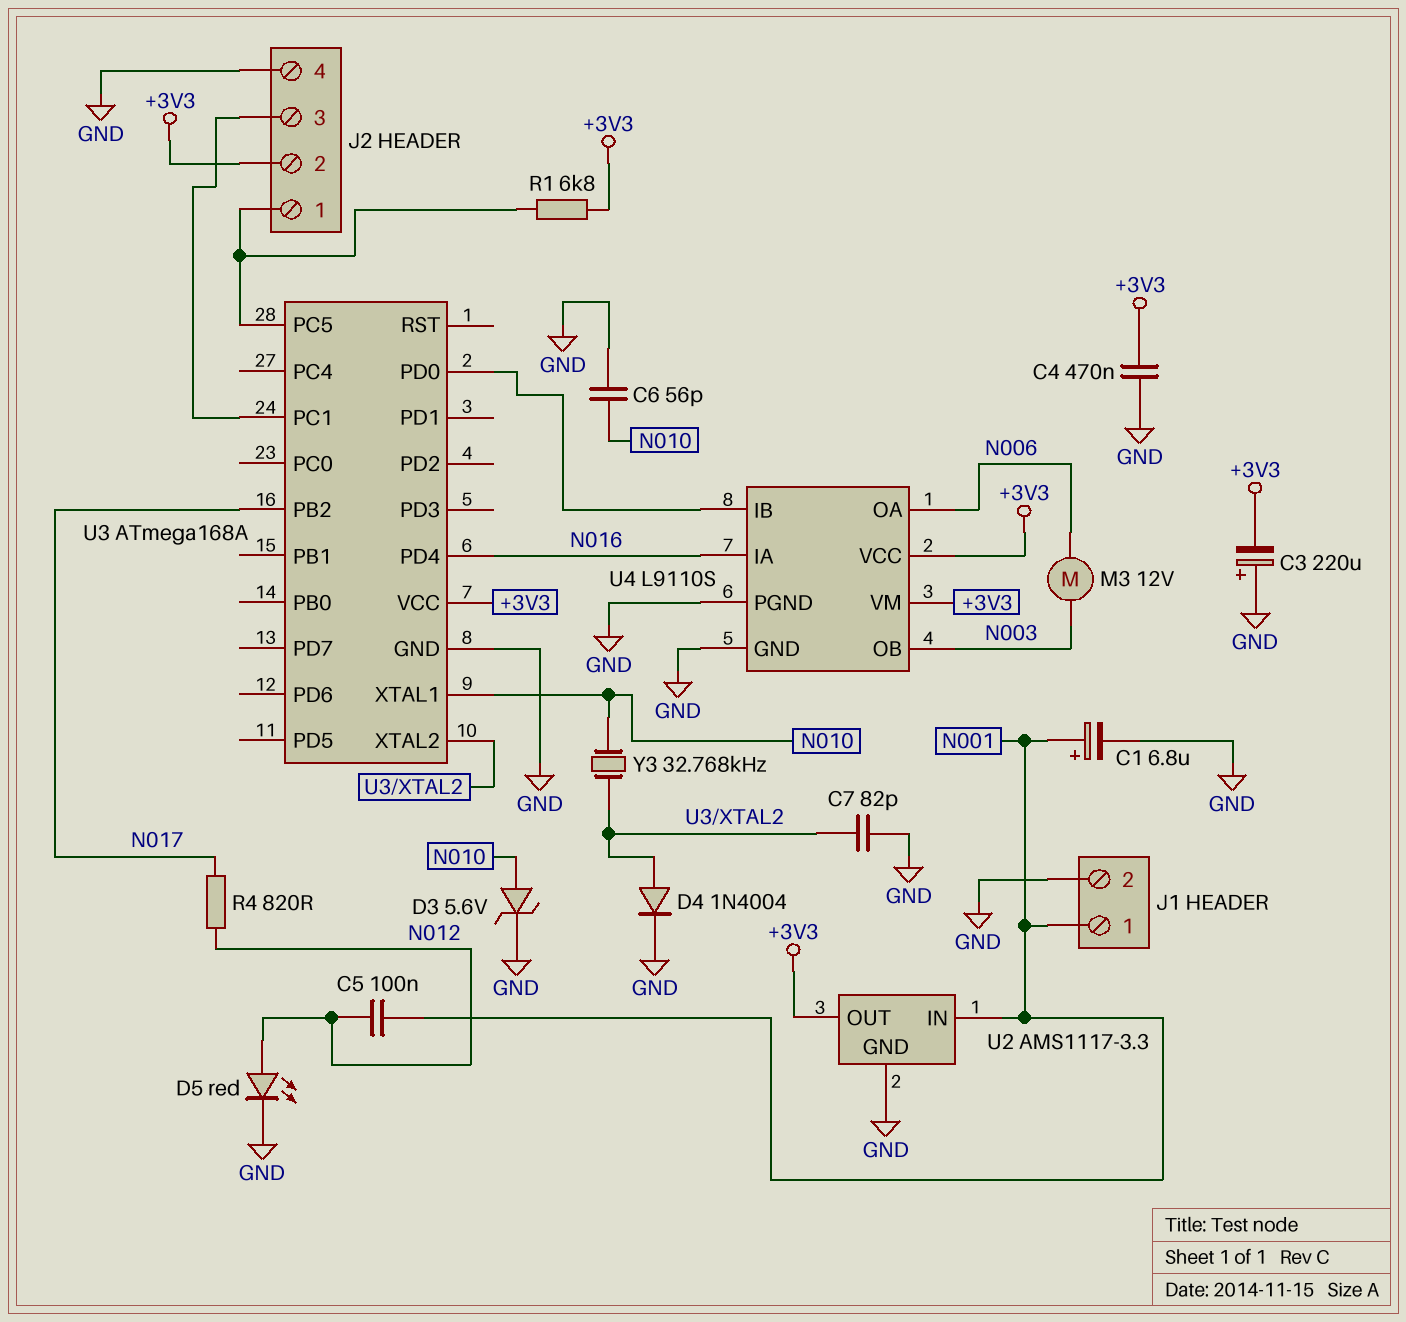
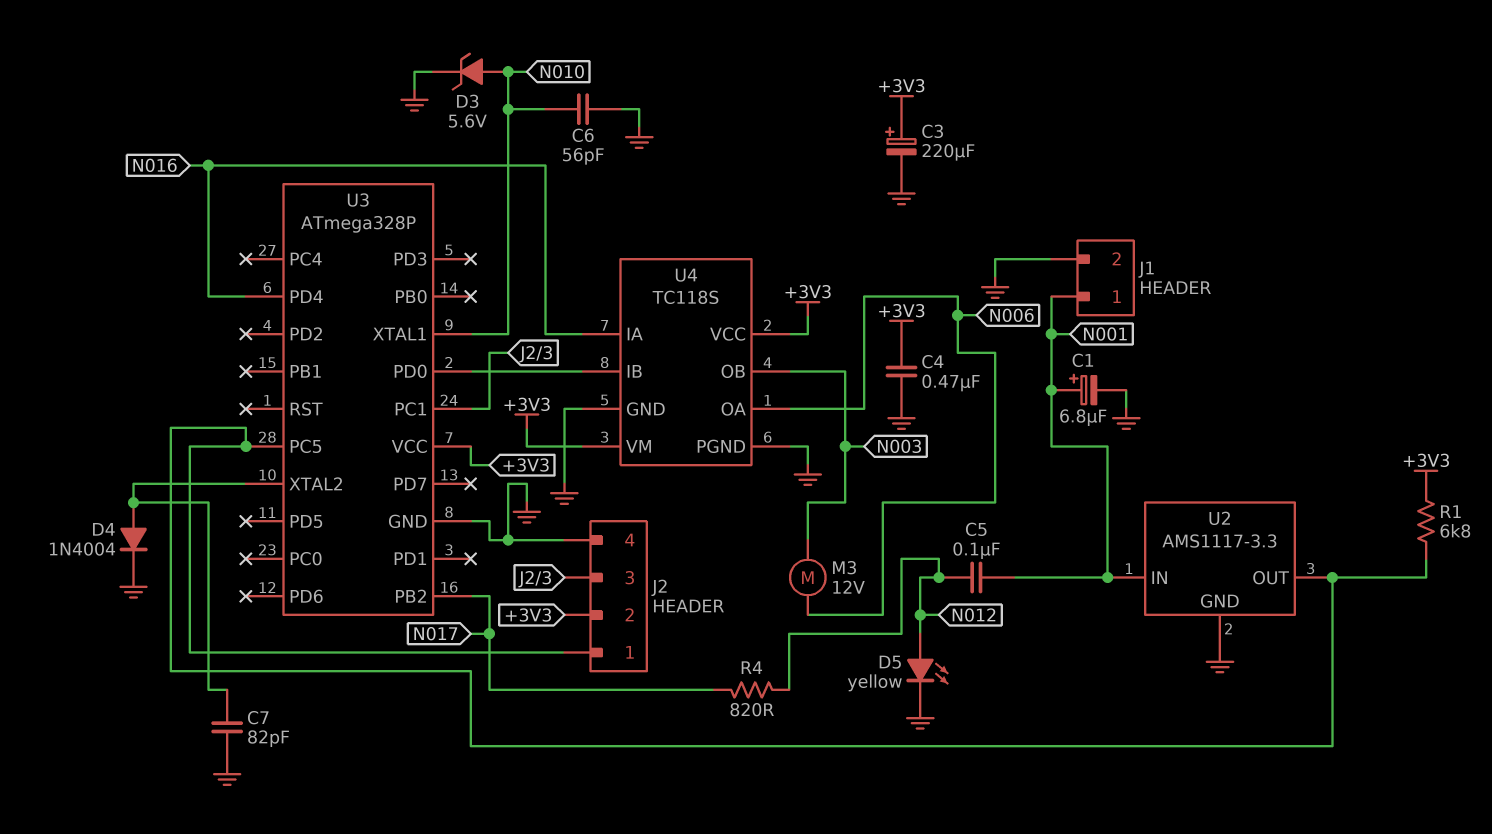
C3: 220uF (plus GND, minus +3V3) -> 220uF (plus +3V3, minus GND)
D5: LED red (A N012, K GND) -> LED yellow (A N012, K GND)
U2 pin OUT: +3V3 -> J2/1
U3: ATmega168A -> ATmega328P
U4: L9110S -> TC118S
Y3: 32.768kHz (N010, U3/XTAL2) -> none

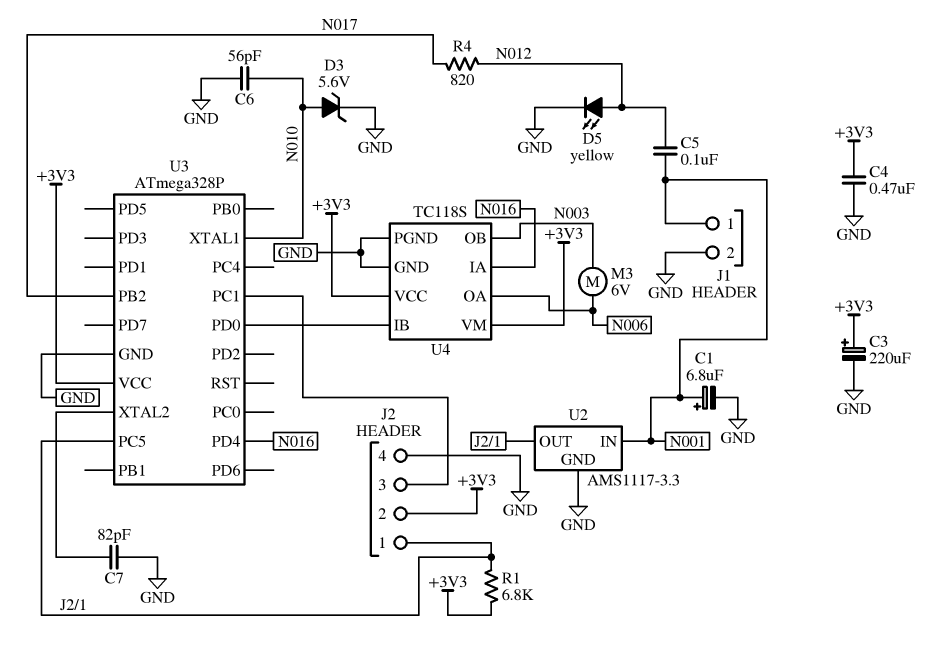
D4: diode 1N4004 (A U3/XTAL2, K GND) -> none
M3: motor 12V (N003, N006) -> motor 6V (N003, N006)

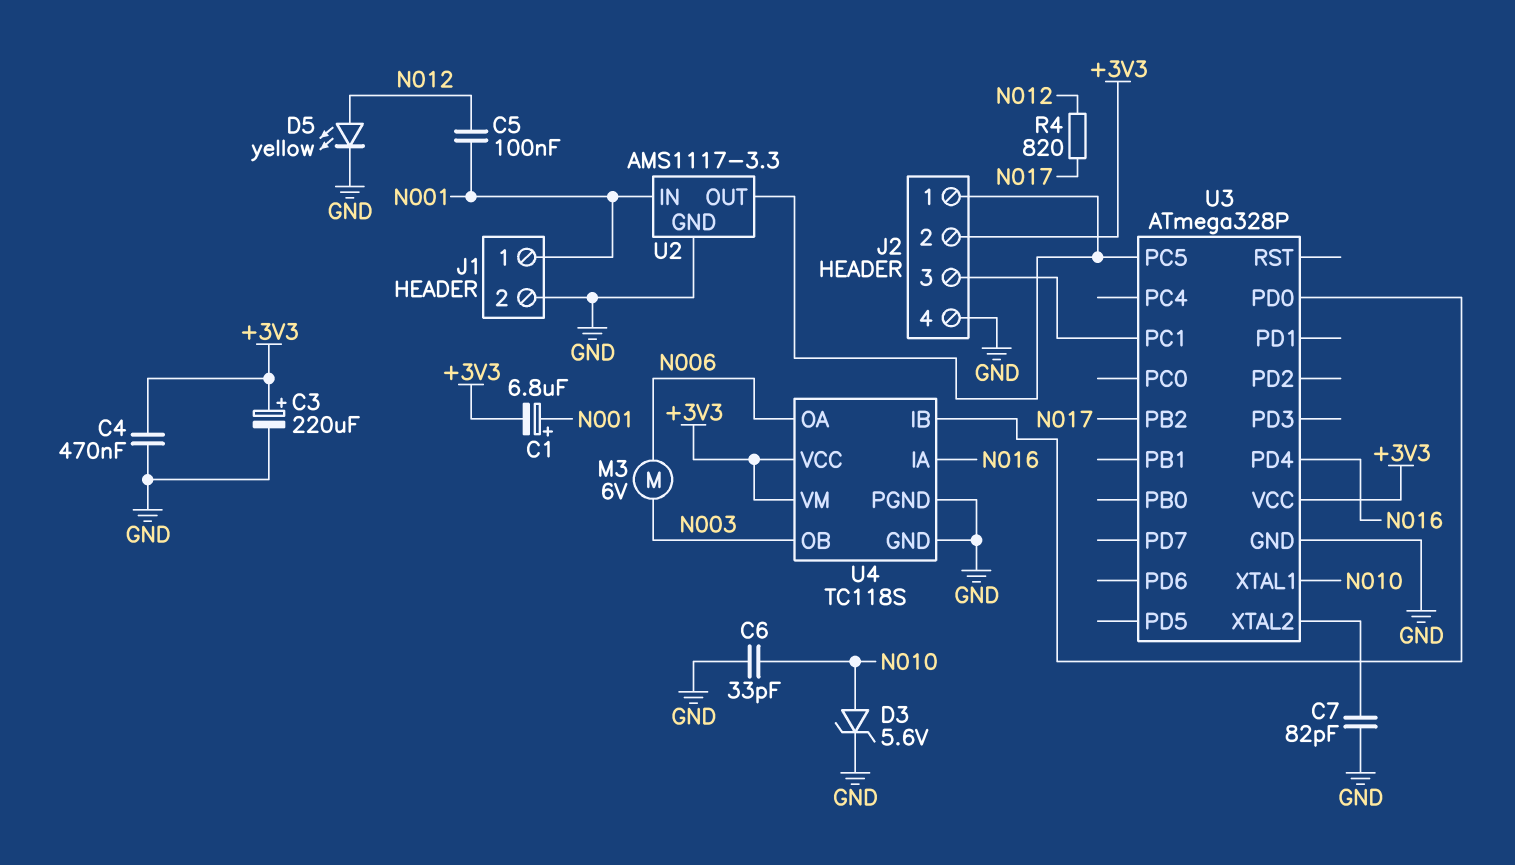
C1: 6.8uF (plus N001, minus GND) -> 6.8uF (plus N001, minus +3V3)
C6: 56pF (GND, N010) -> 33pF (GND, N010)
R1: 6.8k (+3V3, J2/1) -> none

